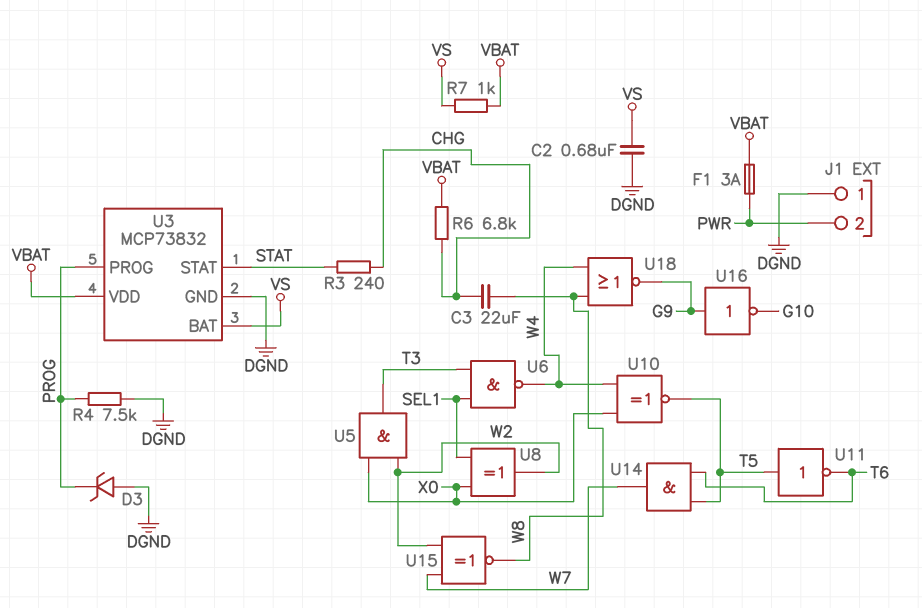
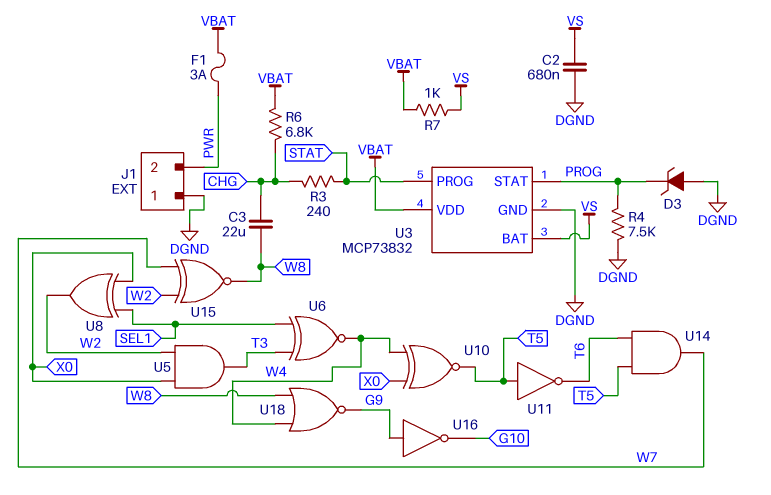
U3 pin PROG: PROG -> STAT
U3 pin STAT: STAT -> PROG
U6: NAND (in SEL1, in T3, out W4) -> XNOR (in SEL1, in T3, out W4)

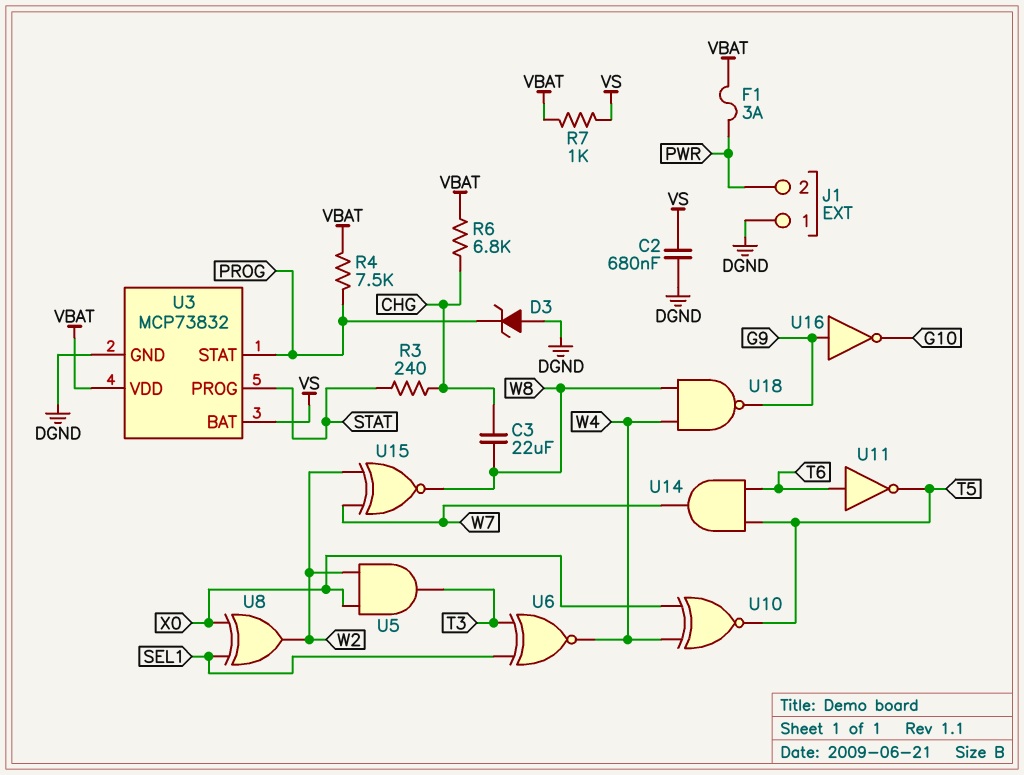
R4: 7.5k (DGND, PROG) -> 7.5k (PROG, VBAT)
U11: NOT (in T5, out T6) -> NOT (in T6, out T5)
U18: NOR (in W4, in W8, out G9) -> NAND (in W4, in W8, out G9)

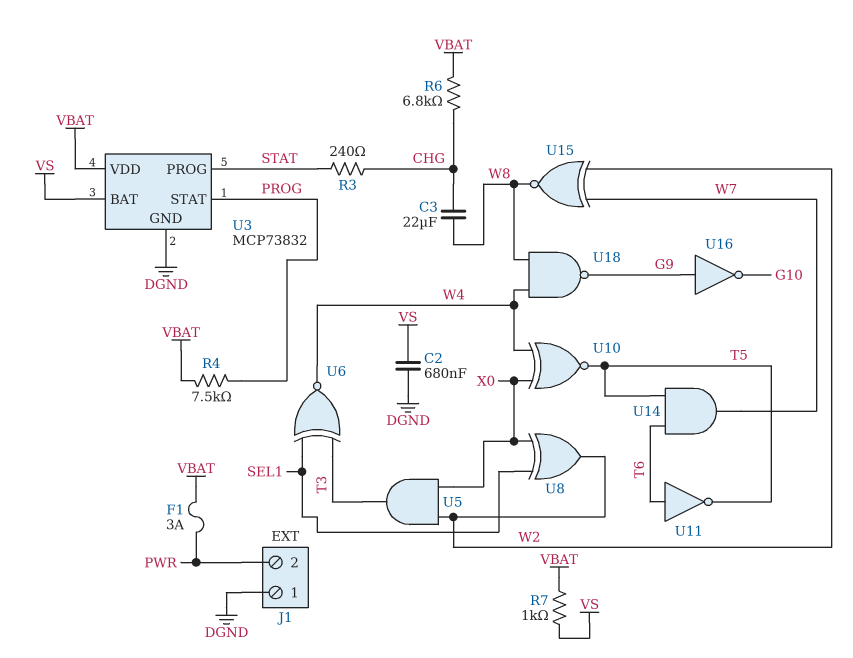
D3: zener (A DGND, K PROG) -> none

